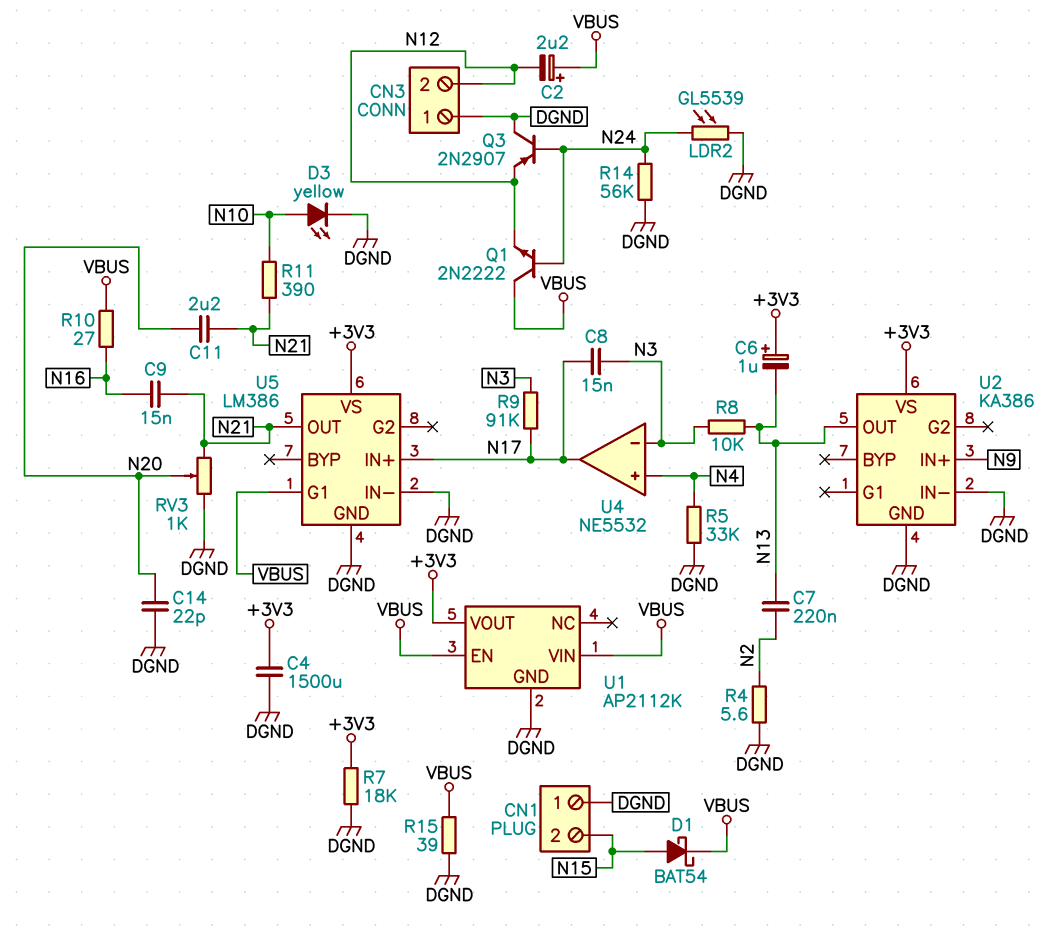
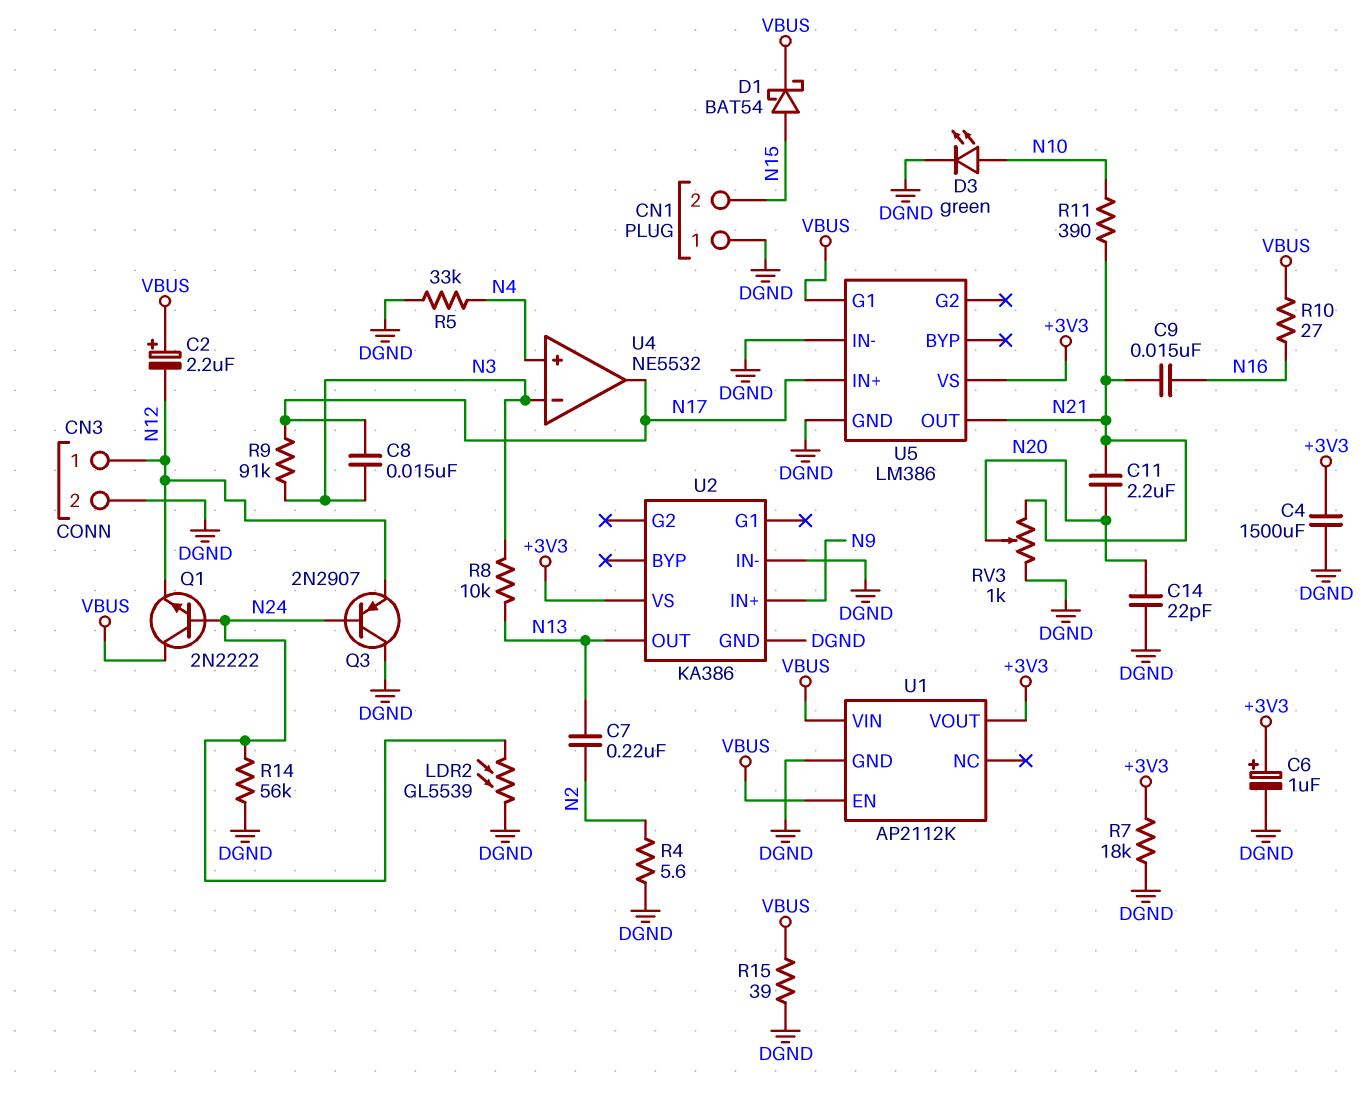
C6: 1uF (plus +3V3, minus N13) -> 1uF (plus +3V3, minus DGND)
CN3 pin 1: DGND -> N12
CN3 pin 2: N12 -> DGND
D3: LED yellow (A N10, K DGND) -> LED green (A N10, K DGND)

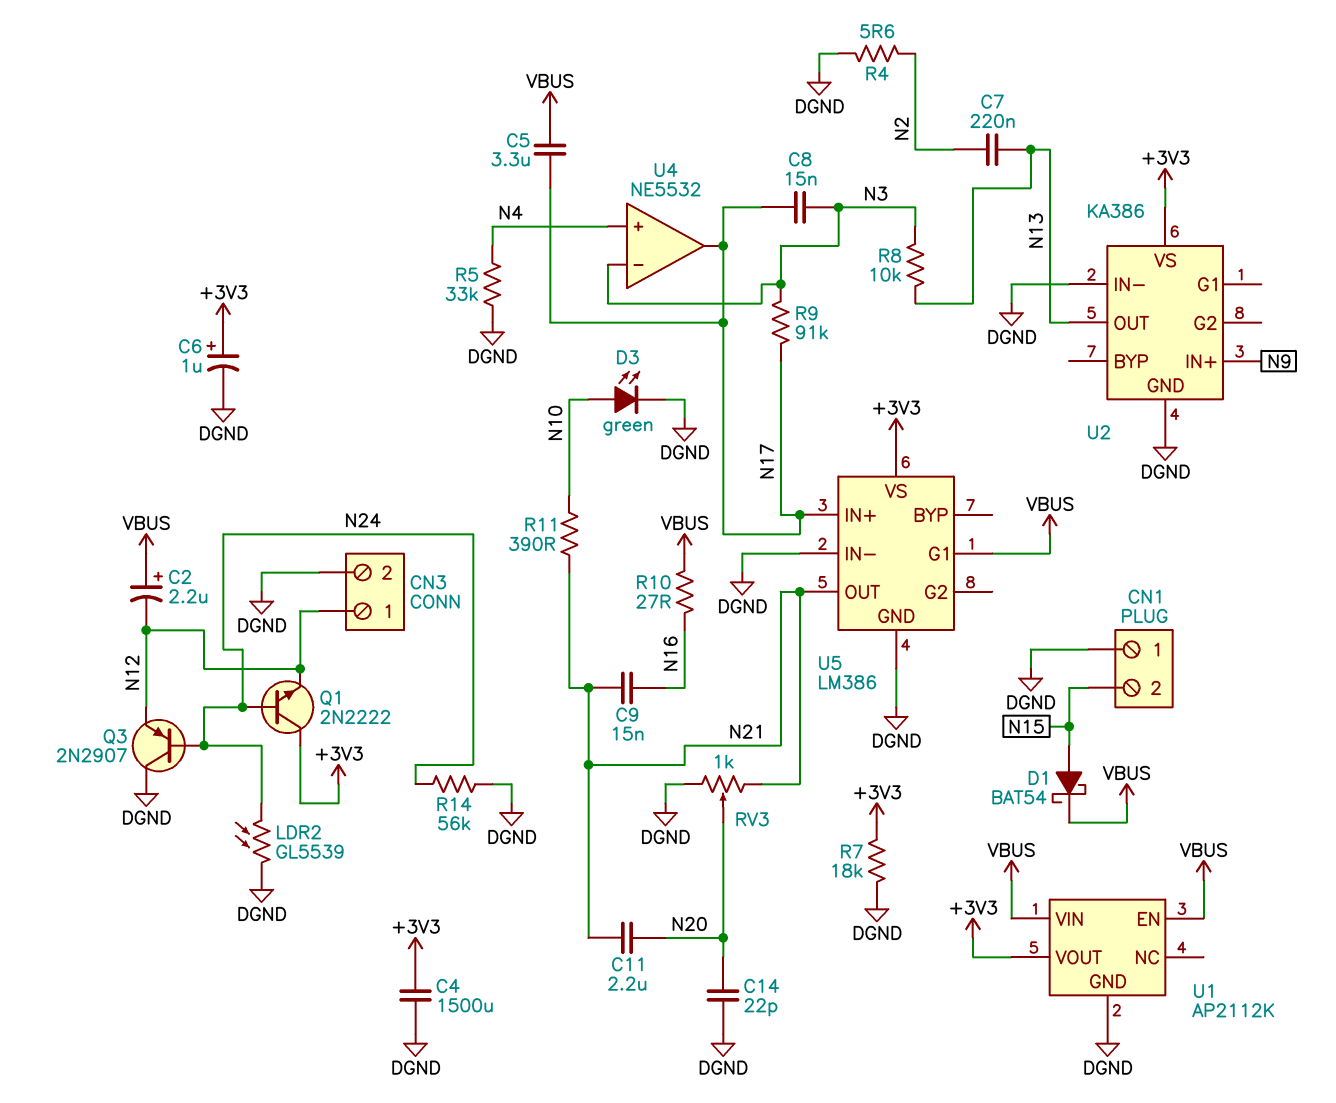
C5: none -> 3.3uF (N17, VBUS)
Q1: NPN 2N2222 (B N24, C VBUS, E N12) -> NPN 2N2222 (B N24, C +3V3, E N12)
R15: 39 (DGND, VBUS) -> none

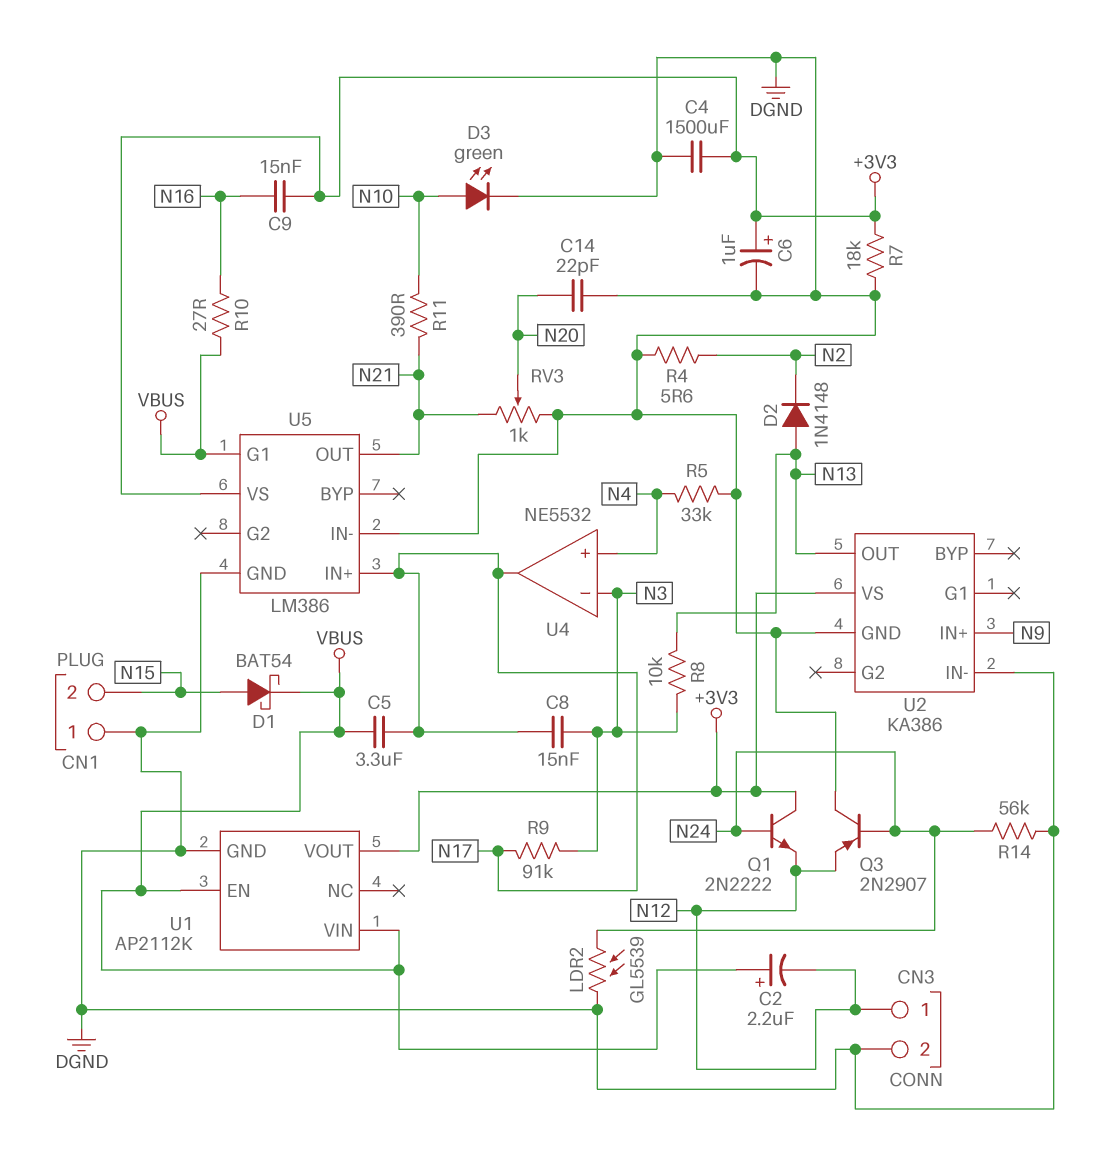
C7: 220nF (N2, N13) -> none
C9: 15nF (N16, N21) -> 15nF (+3V3, N16)
C11: 2.2uF (N20, N21) -> none
D2: none -> diode 1N4148 (A N13, K N2)

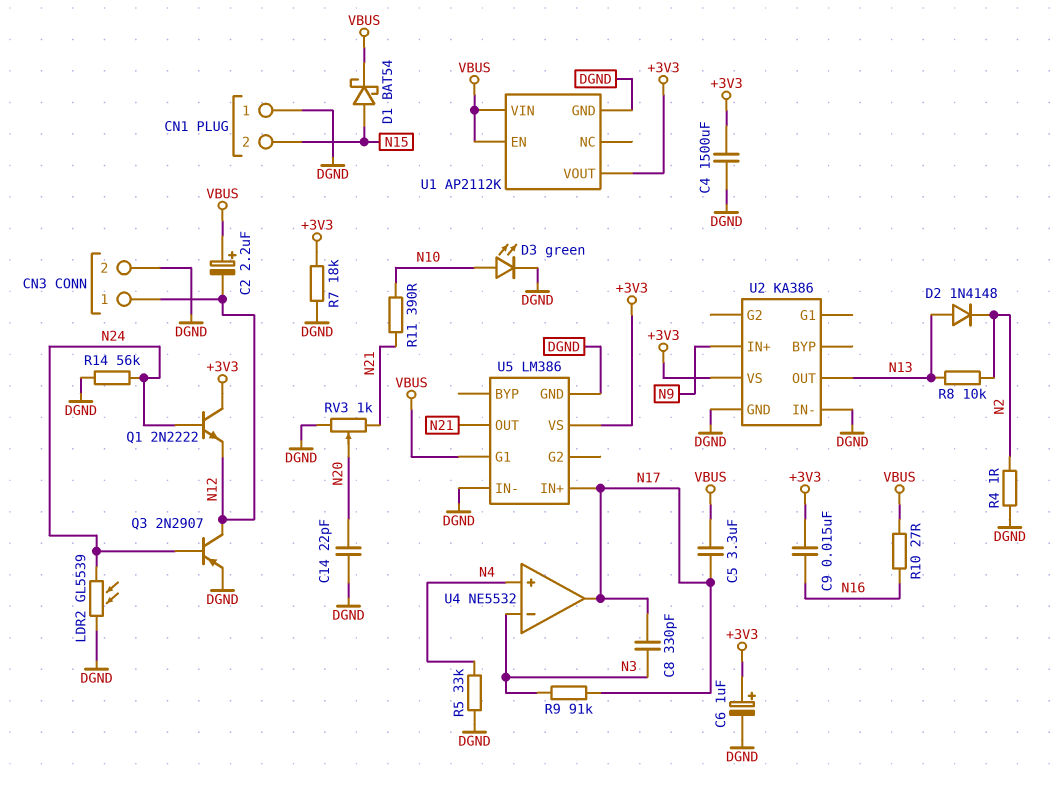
C8: 15nF (N3, N17) -> 330pF (N3, N17)
Q3: PNP 2N2907 (B N24, C DGND, E N12) -> PNP 2N2907 (B N24, C N12, E DGND)
R4: 5.6 (DGND, N2) -> 1 (DGND, N2)
R8: 10k (N3, N13) -> 10k (N2, N13)

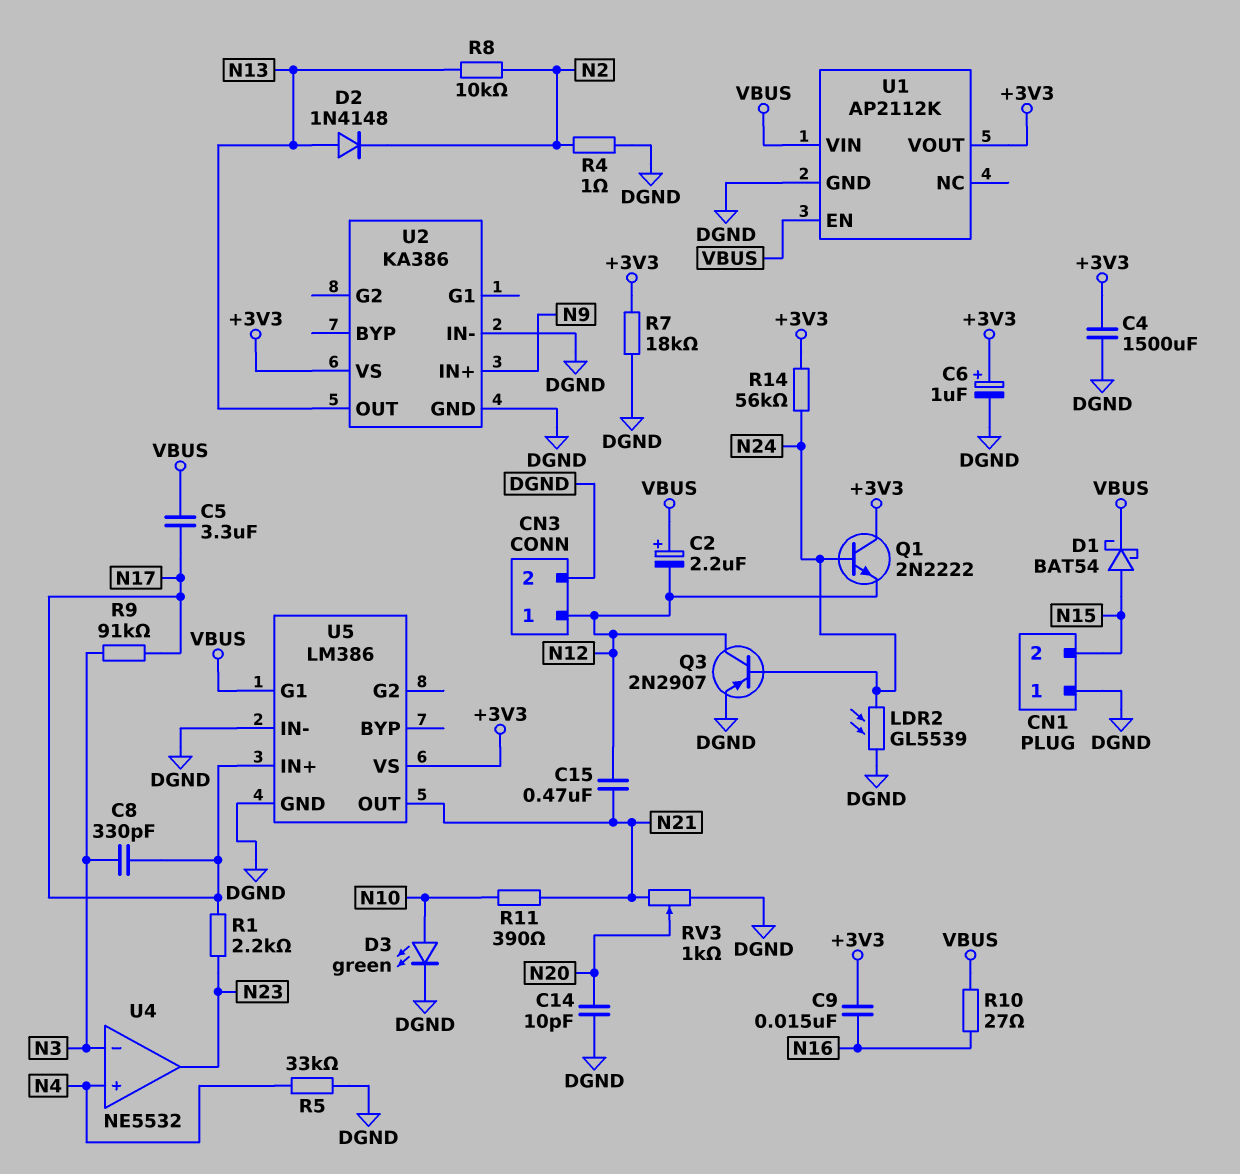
C14: 22pF (DGND, N20) -> 10pF (DGND, N20)
C15: none -> 470nF (N12, N21)
R1: none -> 2.2k (N17, N23)
R14: 56k (DGND, N24) -> 56k (+3V3, N24)
U4 pin out: N17 -> N23

